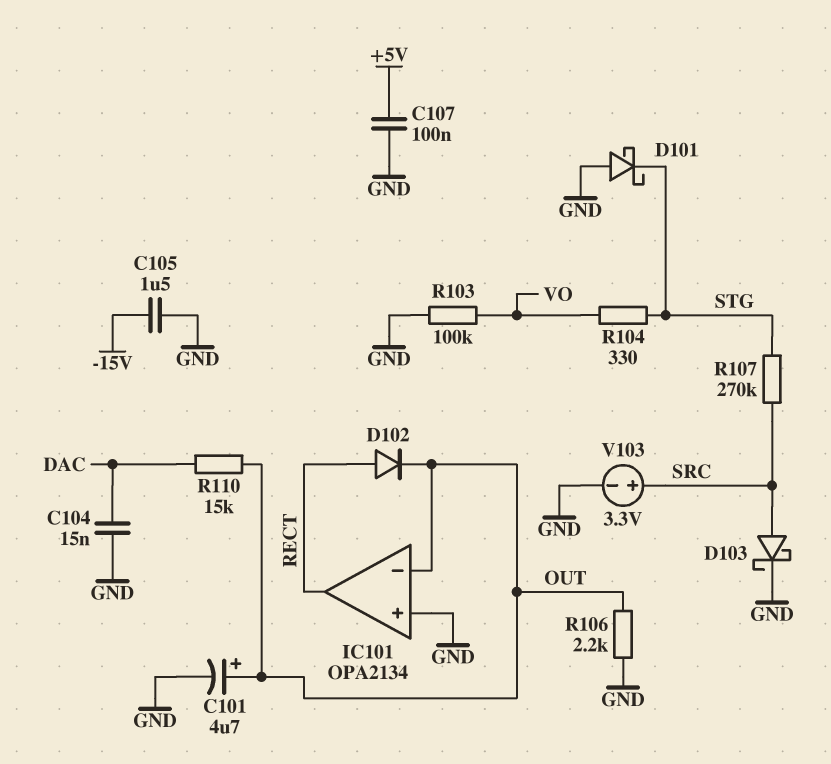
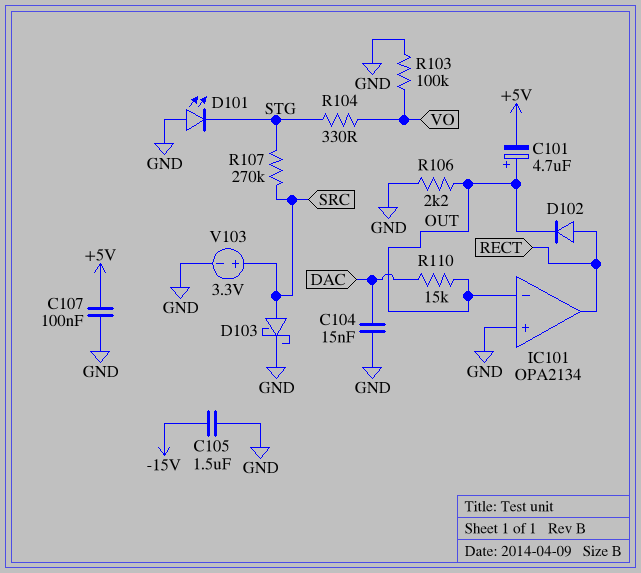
C101: 4.7uF (plus OUT, minus GND) -> 4.7uF (plus OUT, minus +5V)
D101: schottky (A GND, K STG) -> LED (A GND, K STG)

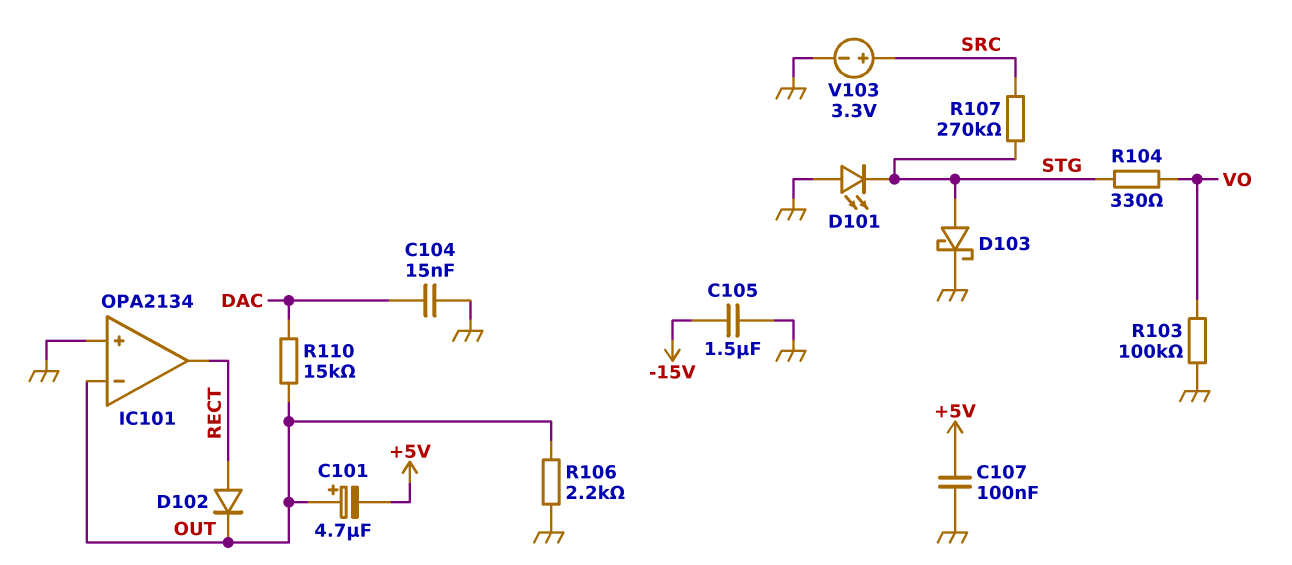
D103: schottky (A SRC, K GND) -> schottky (A STG, K GND)

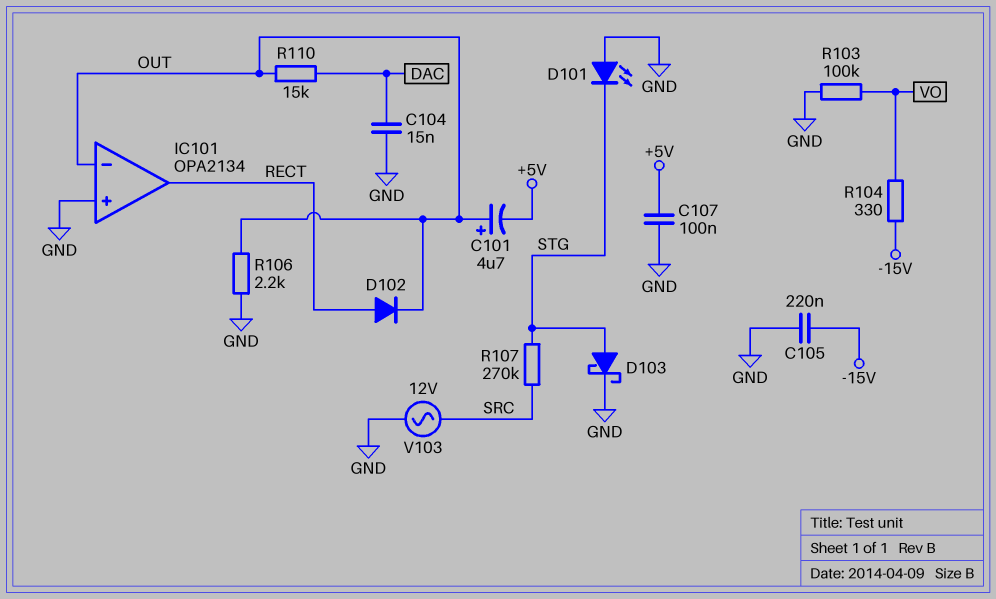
C105: 1.5uF (-15V, GND) -> 220nF (-15V, GND)
R104: 330 (STG, VO) -> 330 (-15V, VO)
V103: 3.3V (plus SRC, minus GND) -> AC 12V (GND, SRC)

